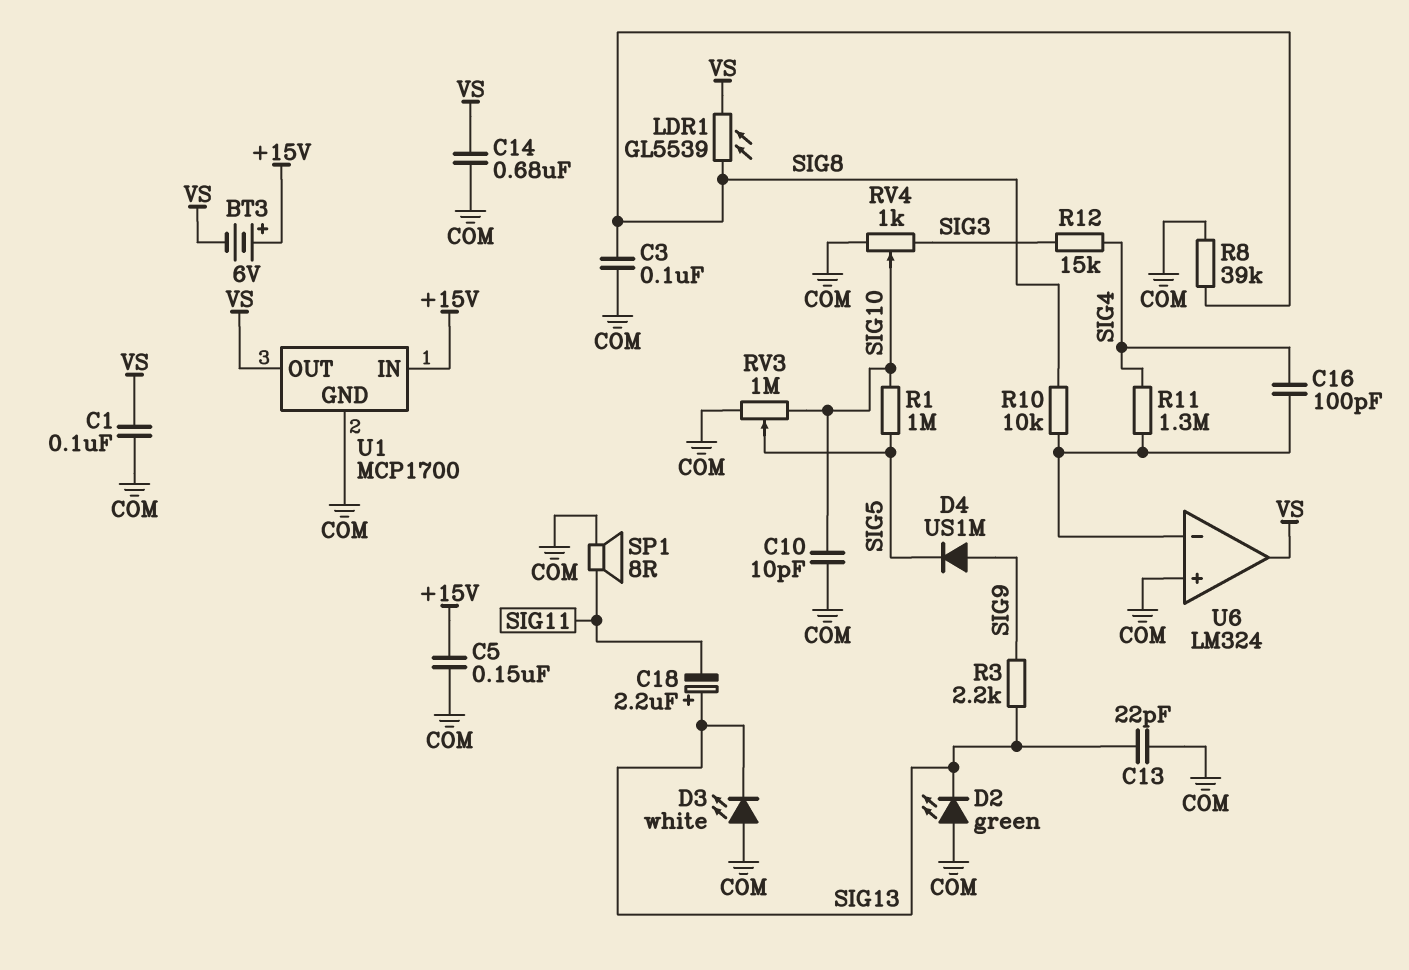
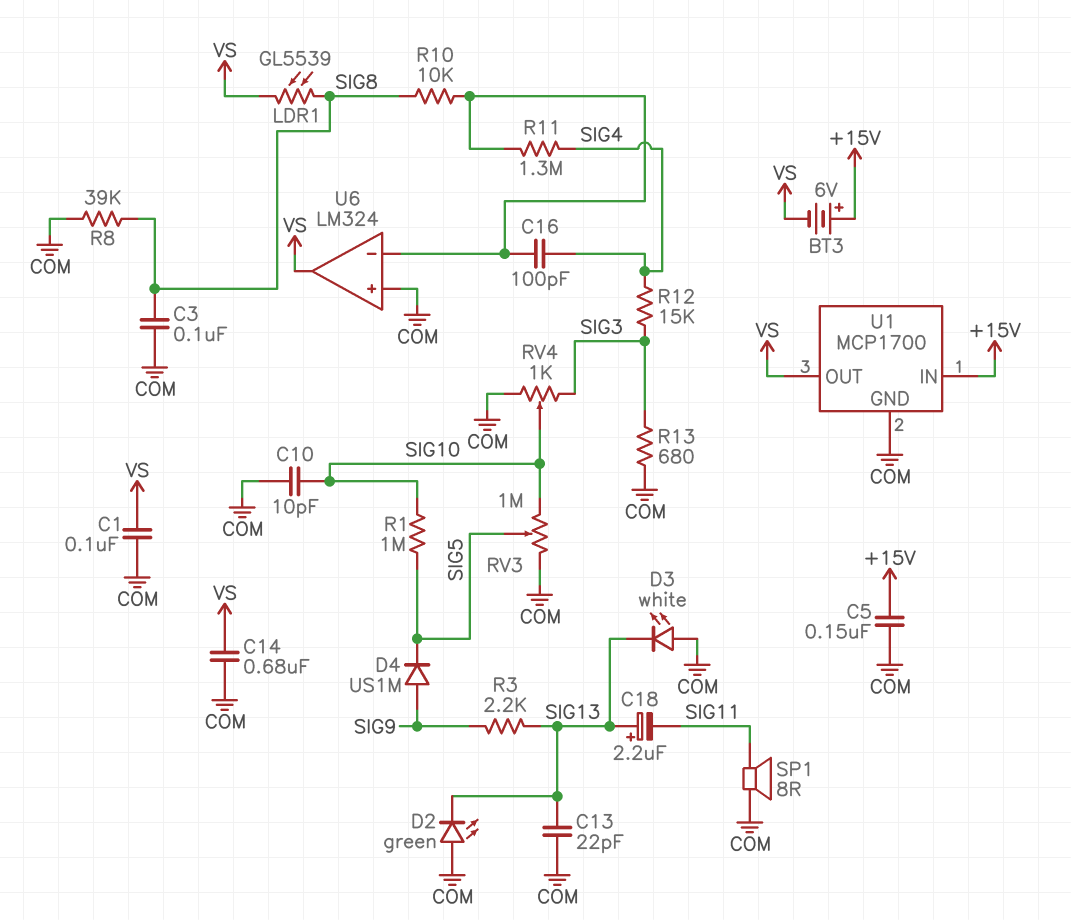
R13: none -> 680 (COM, SIG3)

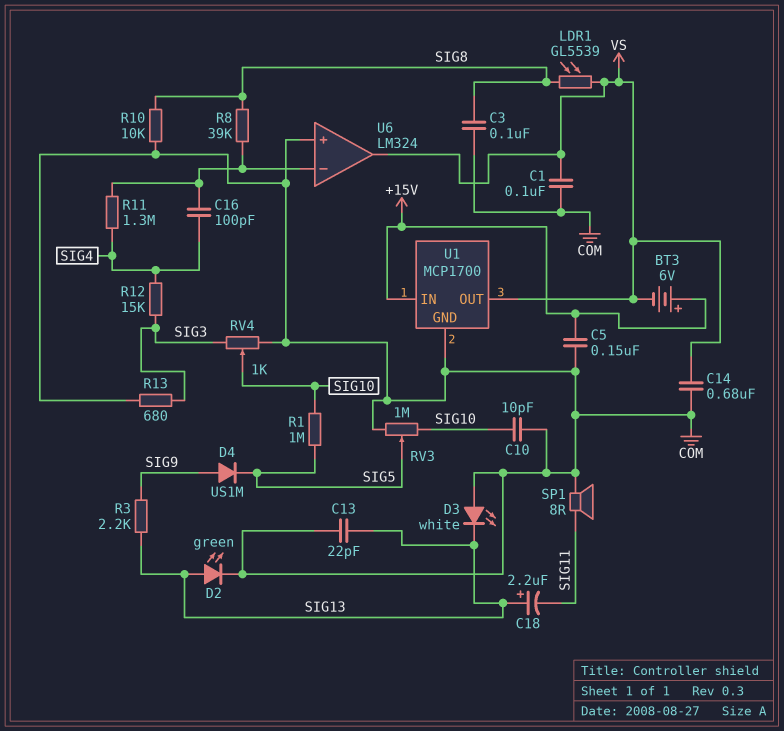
D2: LED green (A COM, K SIG13) -> LED green (A SIG13, K COM)
R8: 39k (COM, SIG8) -> 39k (SIG8, U6/in-)
R10: 10k (SIG8, U6/in-) -> 10k (COM, SIG8)

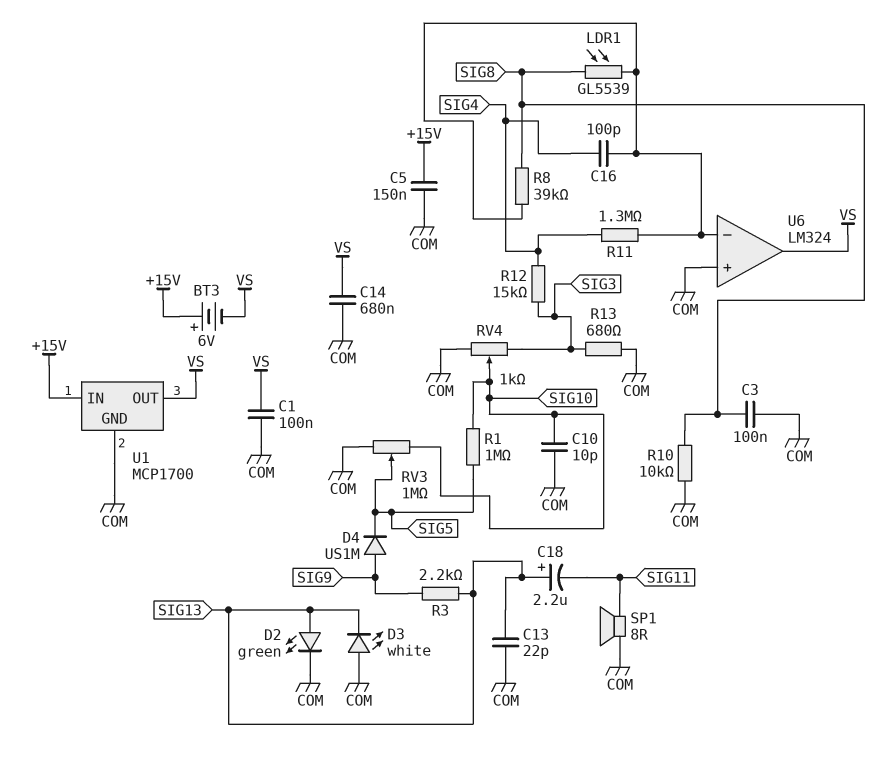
LDR1: GL5539 (SIG8, VS) -> GL5539 (SIG8, U6/in-)

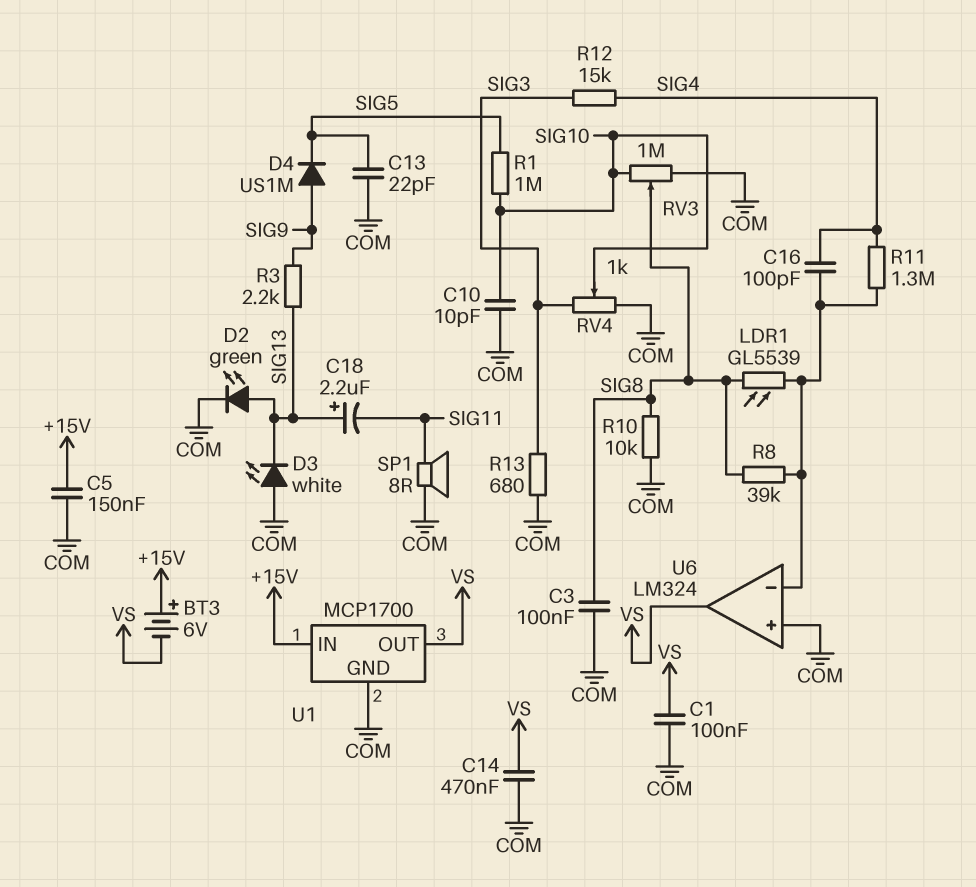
C13: 22pF (COM, SIG13) -> 22pF (COM, SIG5)
C14: 680nF (COM, VS) -> 470nF (COM, VS)
RV3: 1M (COM, SIG10, wiper SIG5) -> 1M (COM, SIG10, wiper SIG8)

